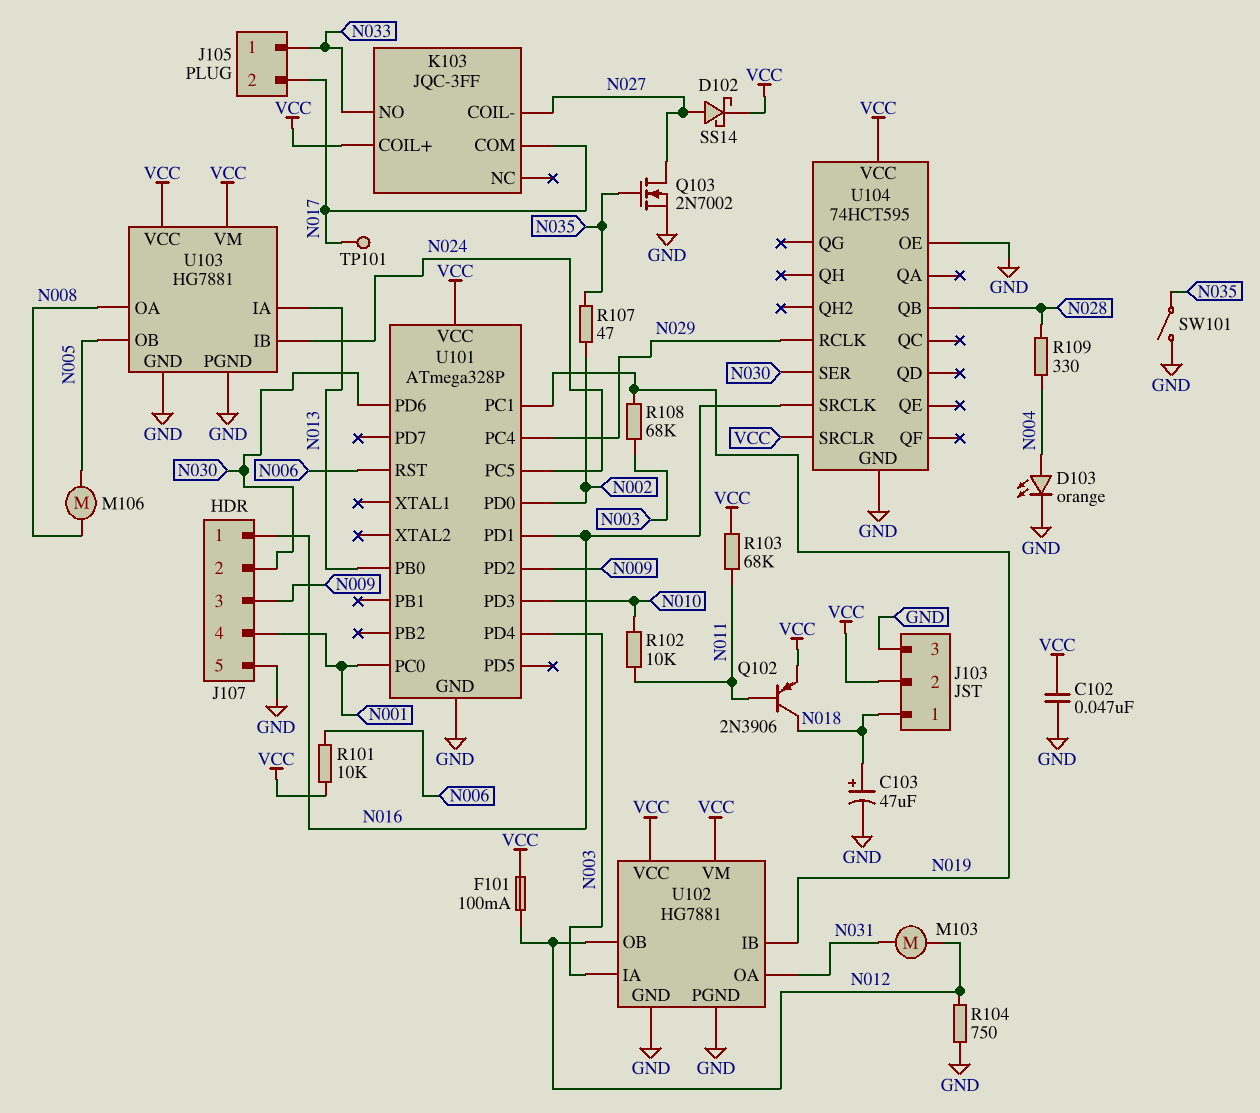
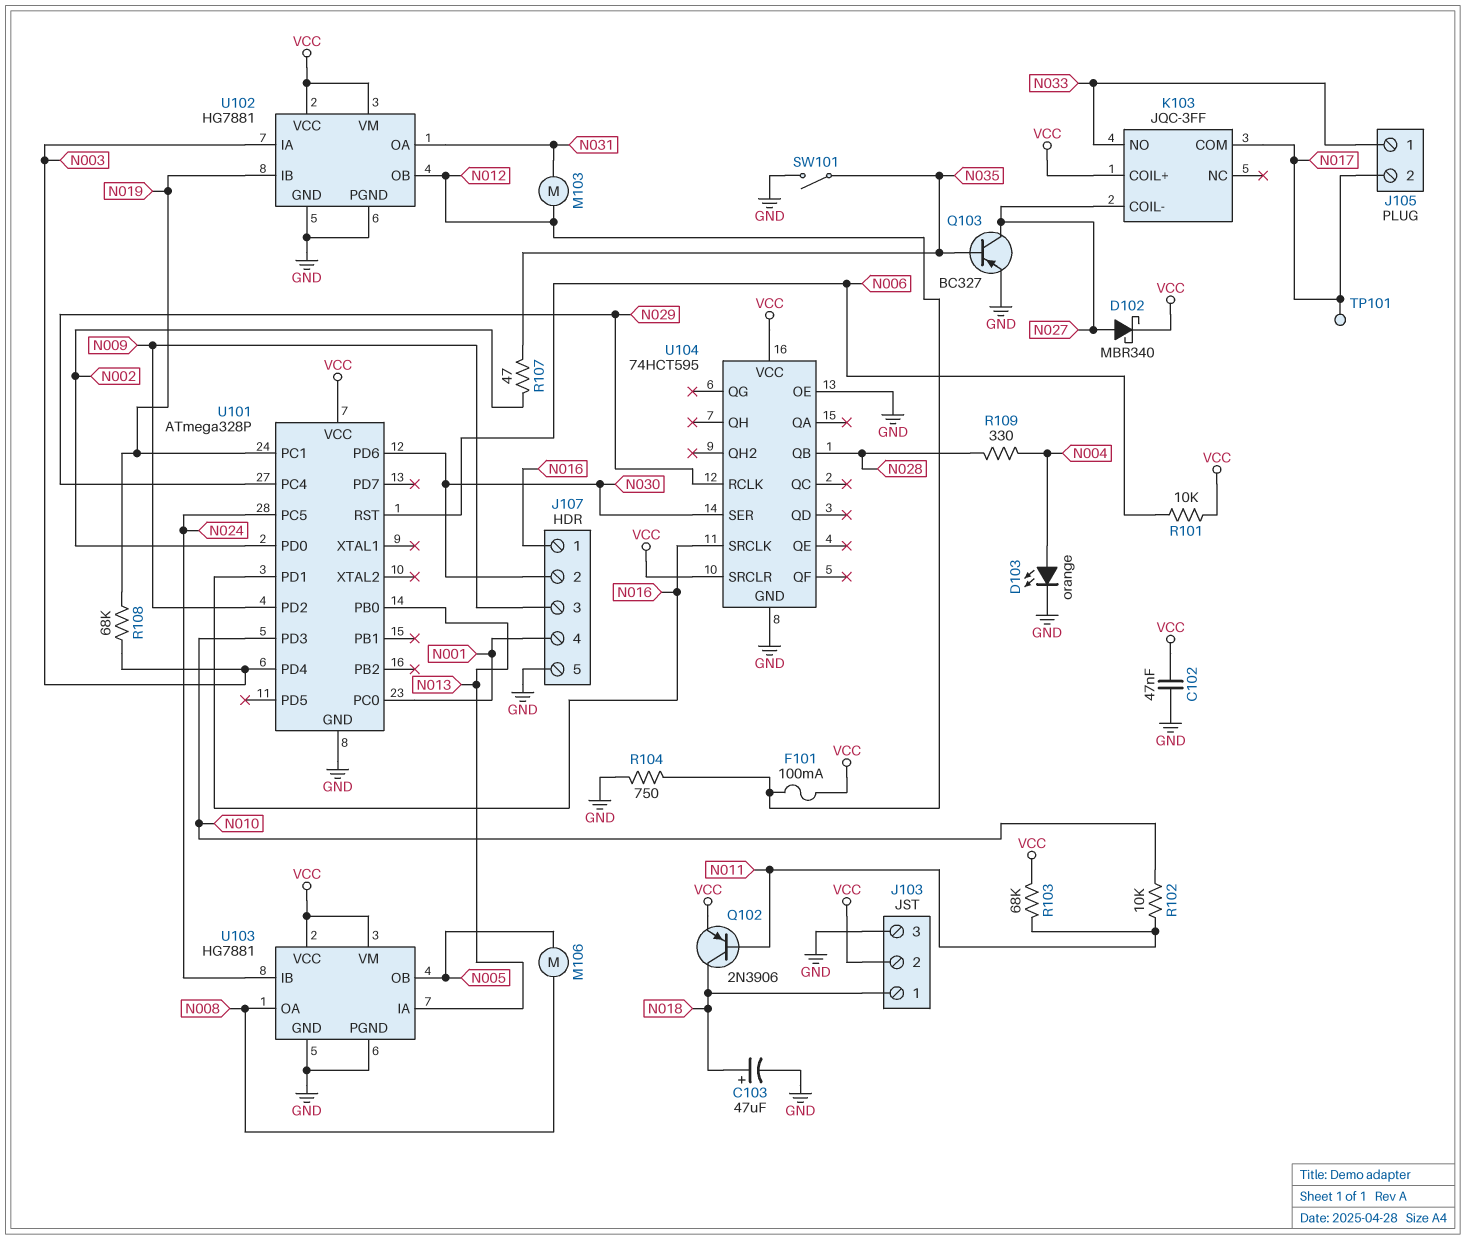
D102: schottky SS14 (A N027, K VCC) -> schottky MBR340 (A N027, K VCC)
Q103: NMOS 2N7002 (G N035, D N027, S GND) -> PNP BC327 (B N035, C N027, E GND)

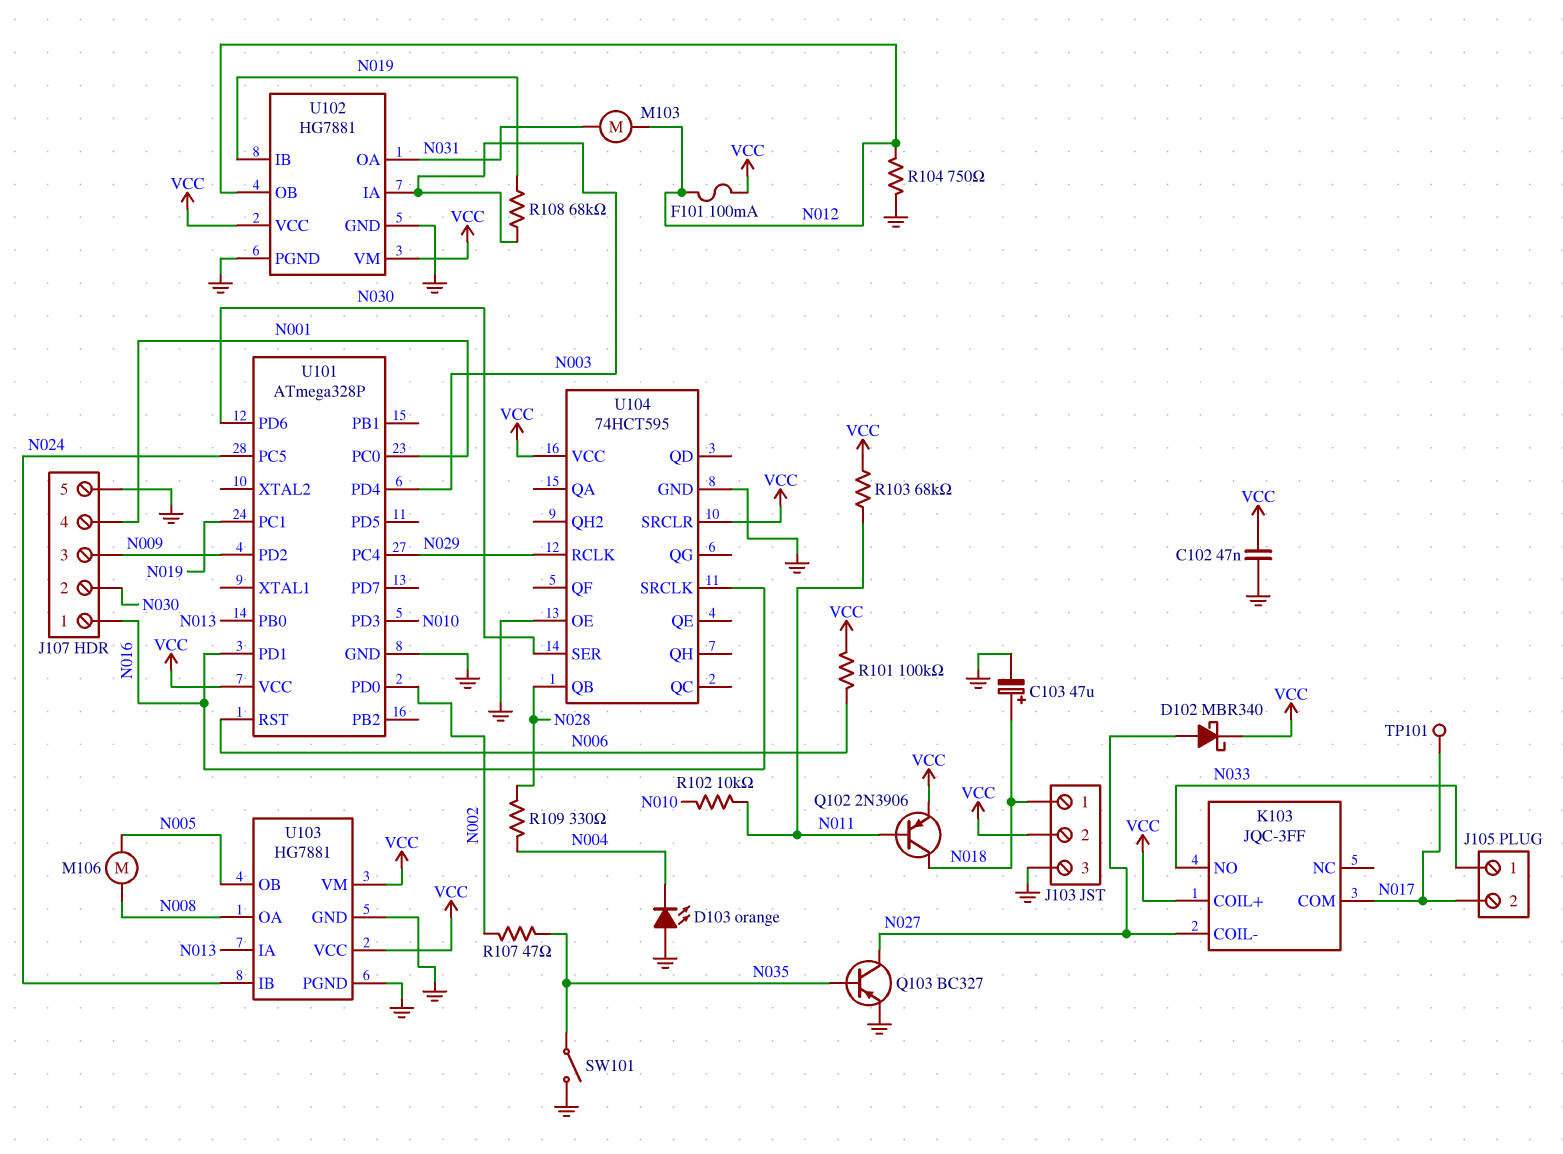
D103: LED orange (A N004, K GND) -> LED orange (A GND, K N004)
R101: 10k (N006, VCC) -> 100k (N006, VCC)

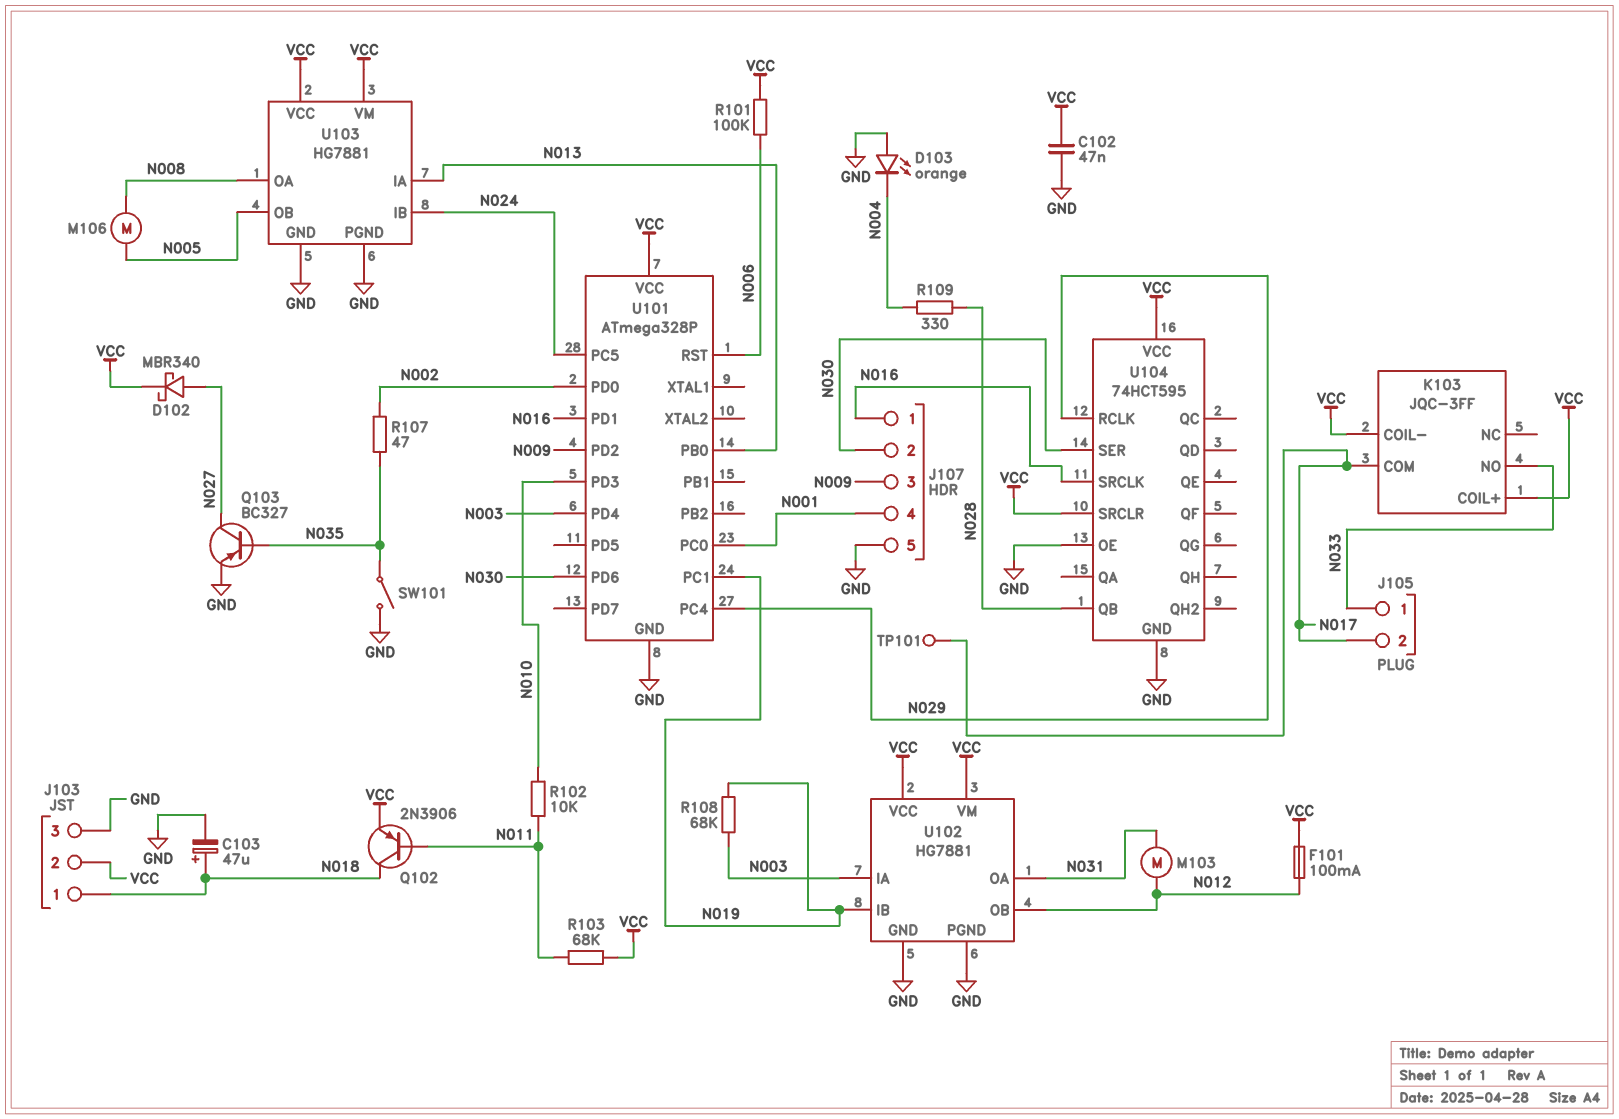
K103 pin COIL-: N027 -> VCC
R104: 750 (GND, N012) -> none

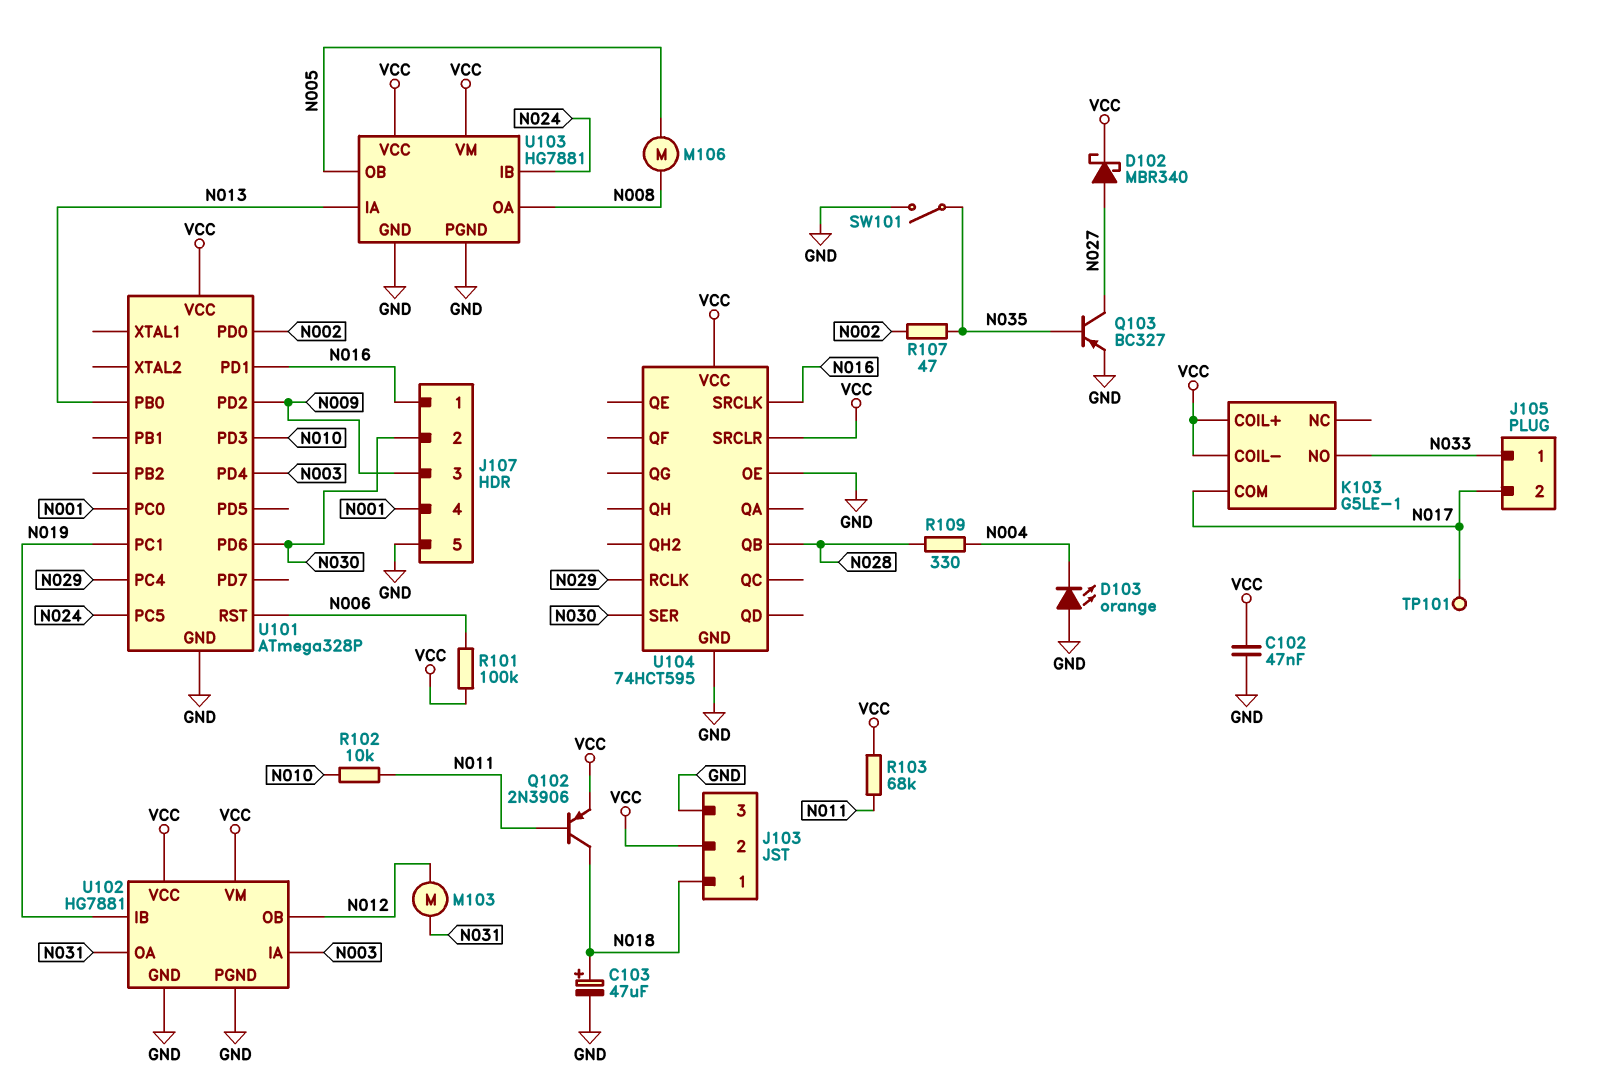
F101: 100mA (N012, VCC) -> none
K103: JQC-3FF -> G5LE-1
R108: 68k (N003, N019) -> none

